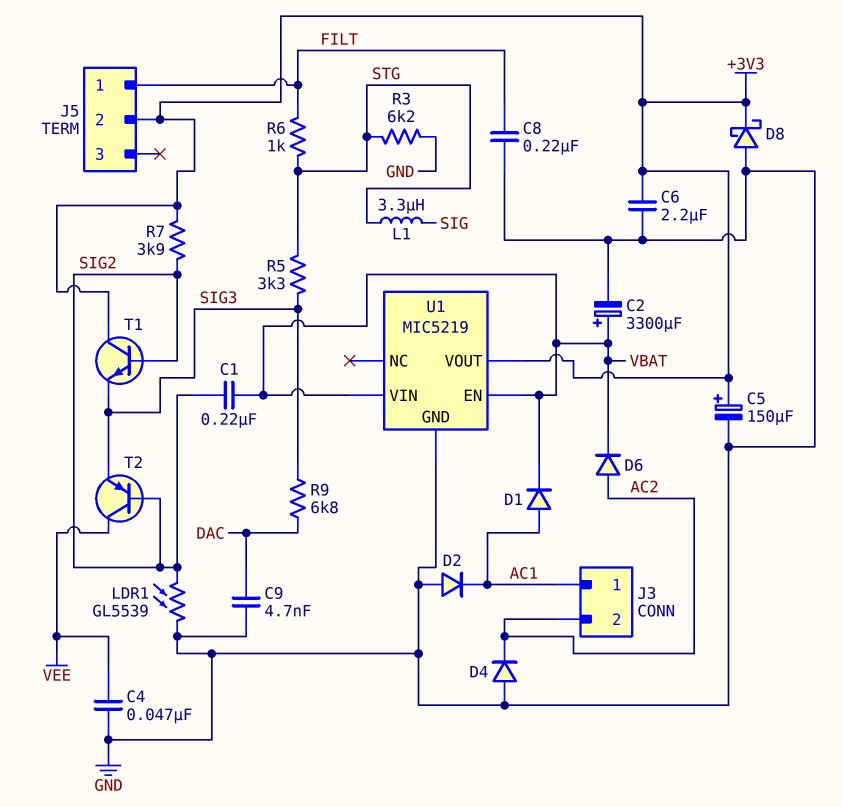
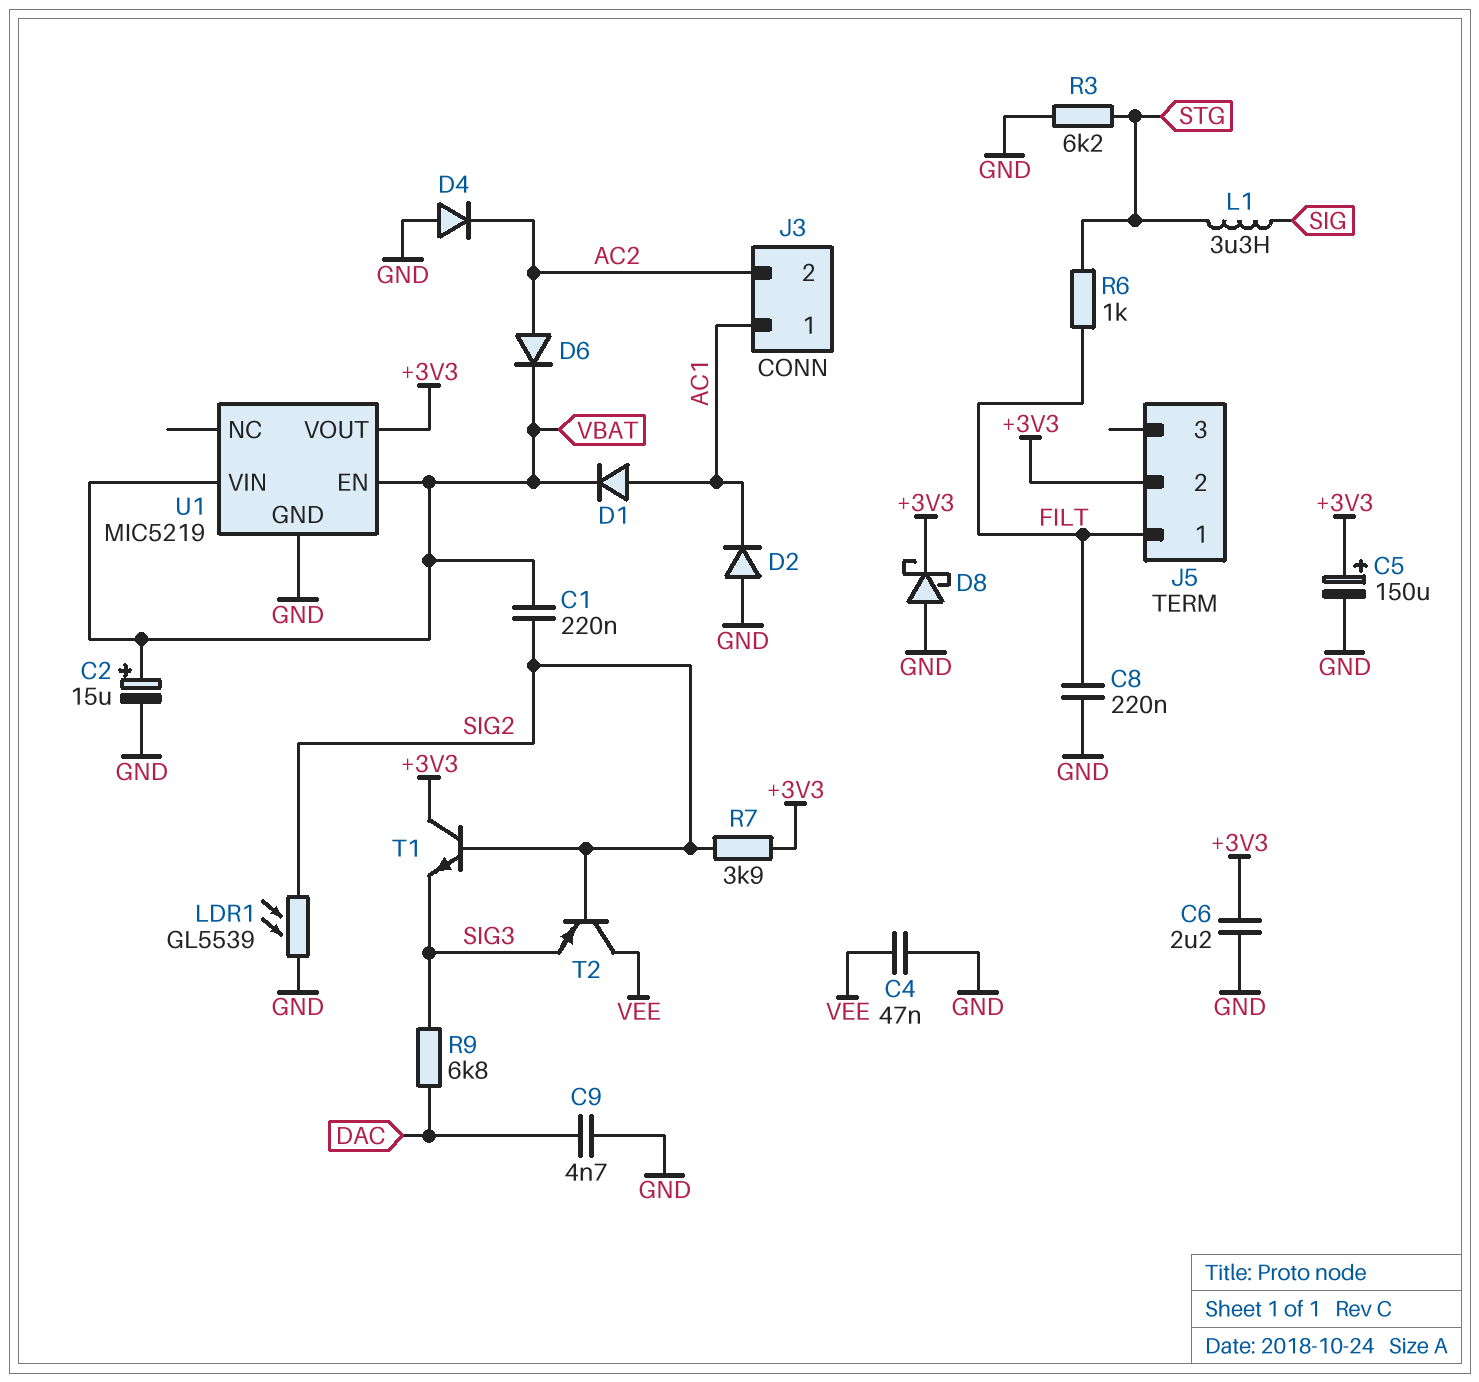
C2: 3300uF (plus VBAT, minus GND) -> 15uF (plus VBAT, minus GND)
R5: 3.3k (SIG3, STG) -> none

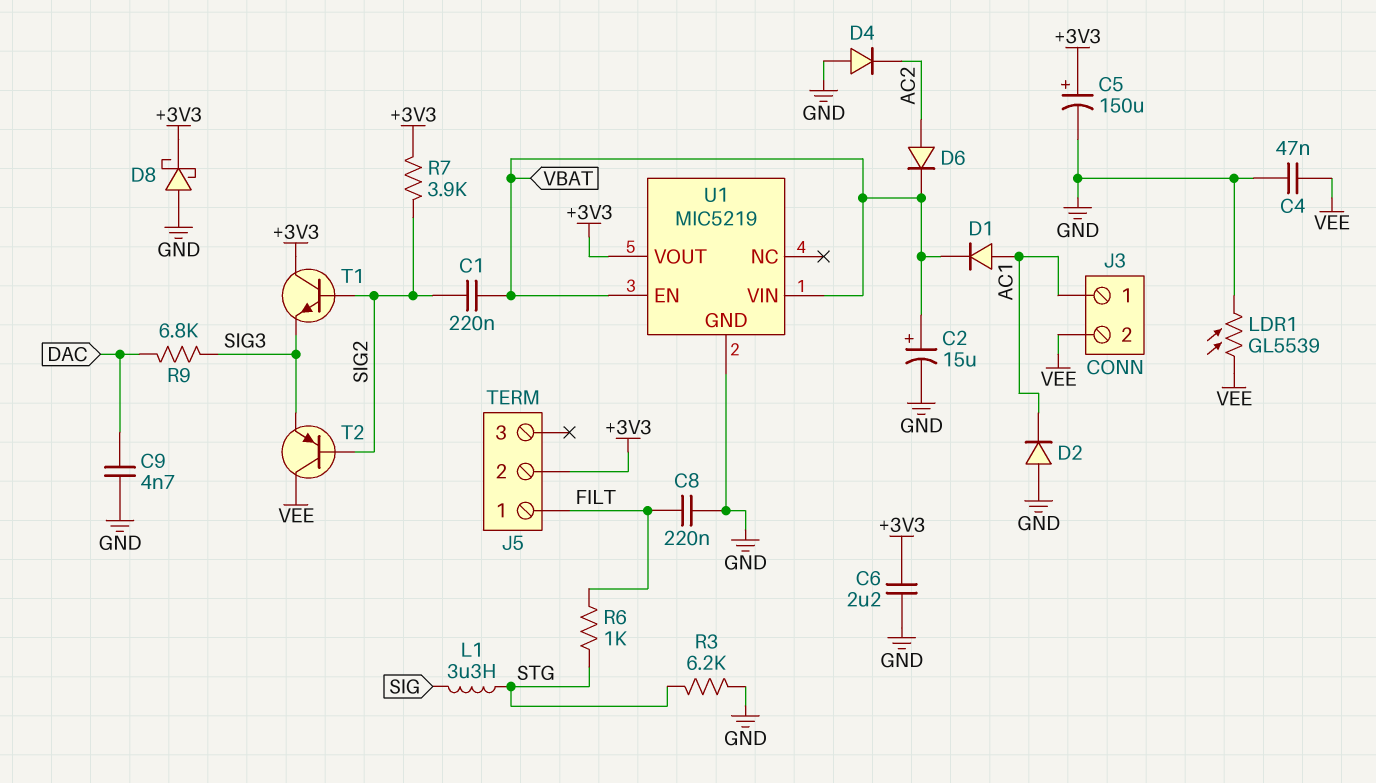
J3 pin 2: AC2 -> VEE
LDR1: GL5539 (GND, SIG2) -> GL5539 (GND, VEE)

